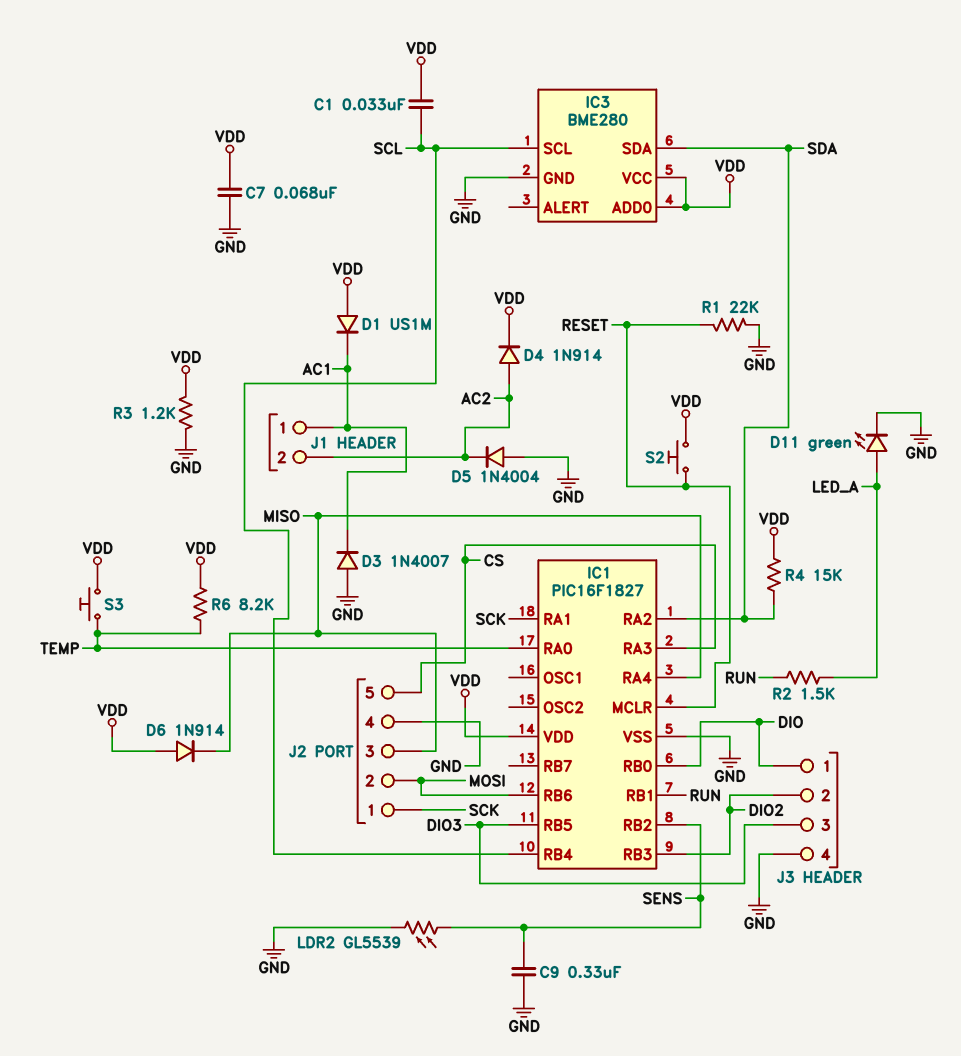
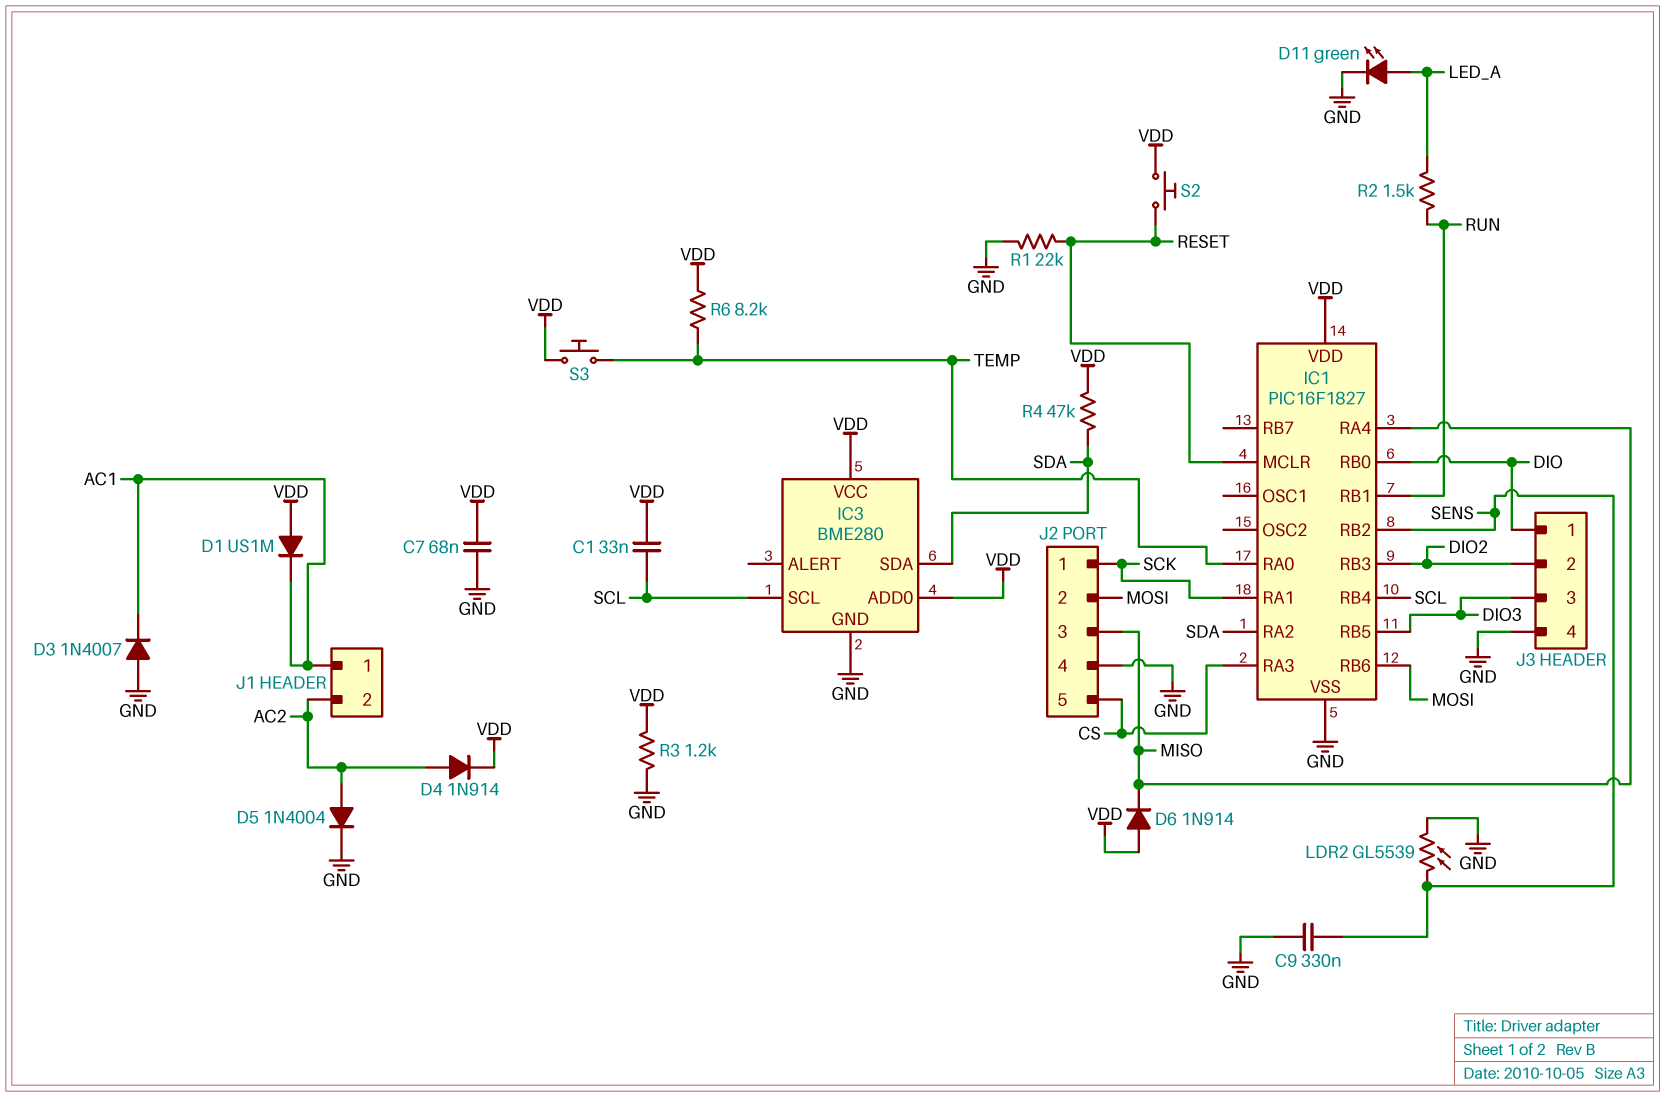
D5: diode 1N4004 (A GND, K AC2) -> diode 1N4004 (A AC2, K GND)
R4: 15k (SDA, VDD) -> 47k (SDA, VDD)

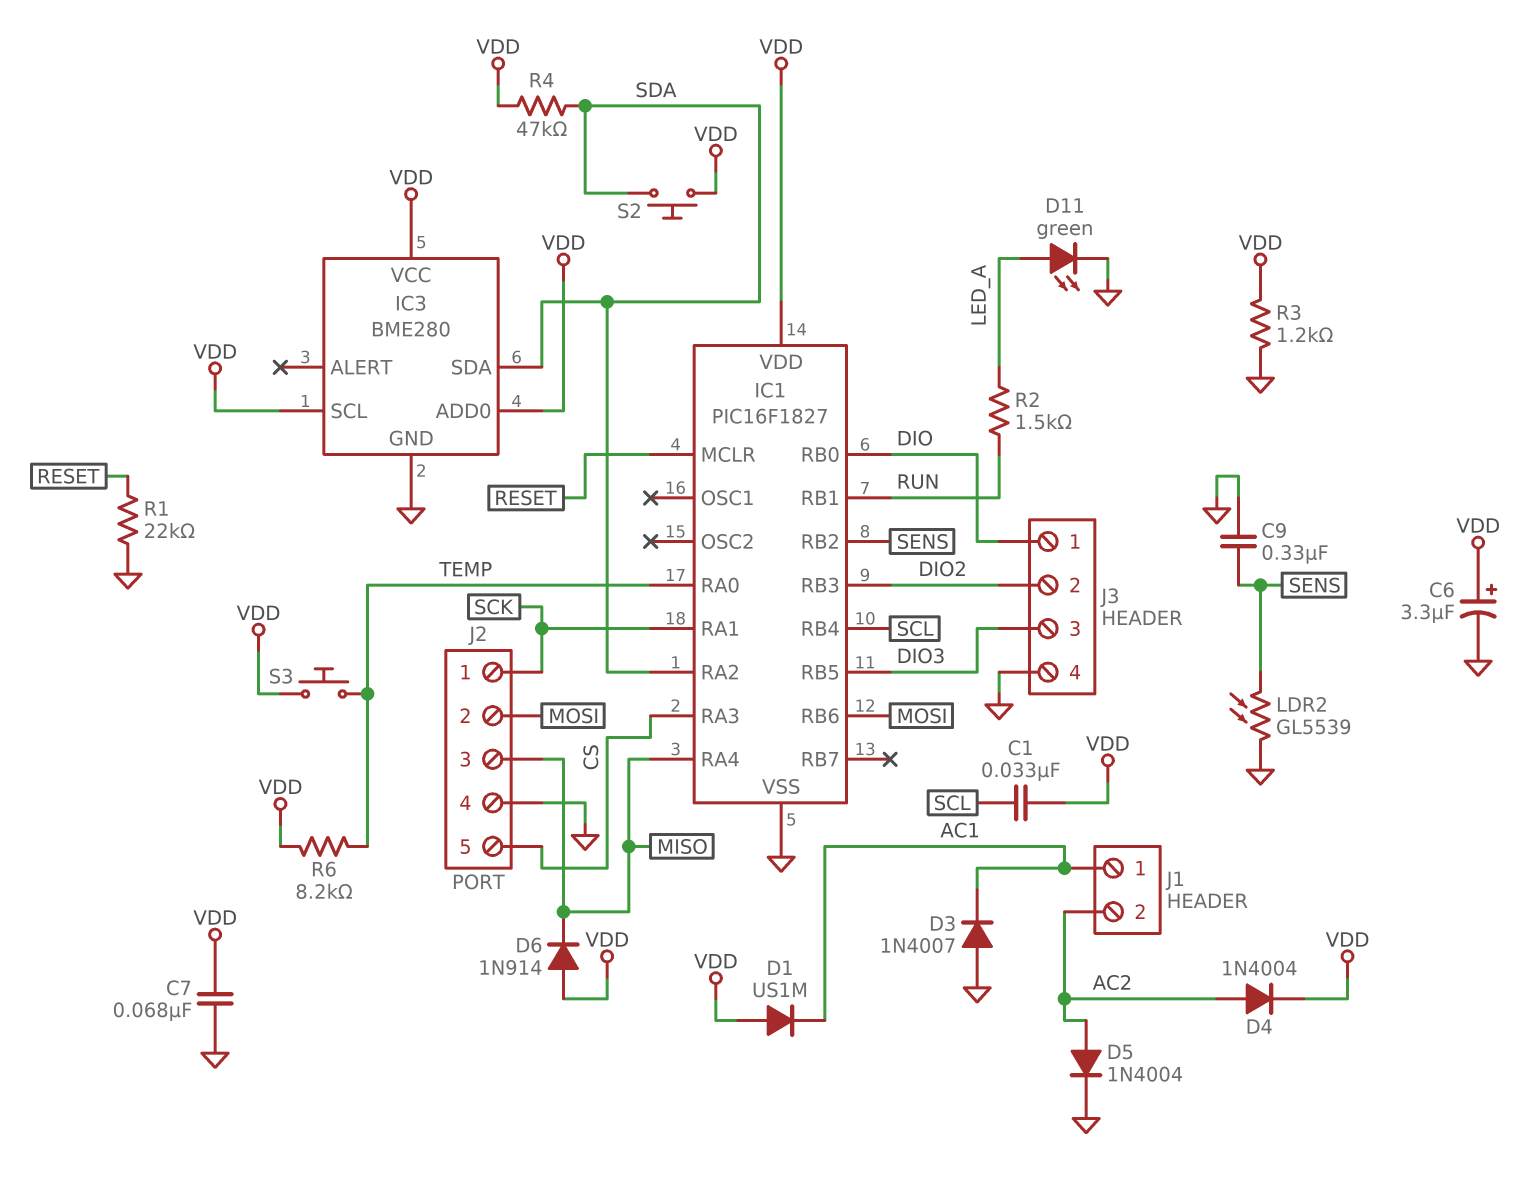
C6: none -> 3.3uF (plus VDD, minus GND)
D4: diode 1N914 (A AC2, K VDD) -> diode 1N4004 (A AC2, K VDD)
IC3 pin SCL: SCL -> VDD
S2: button (RESET, VDD) -> button (SDA, VDD)

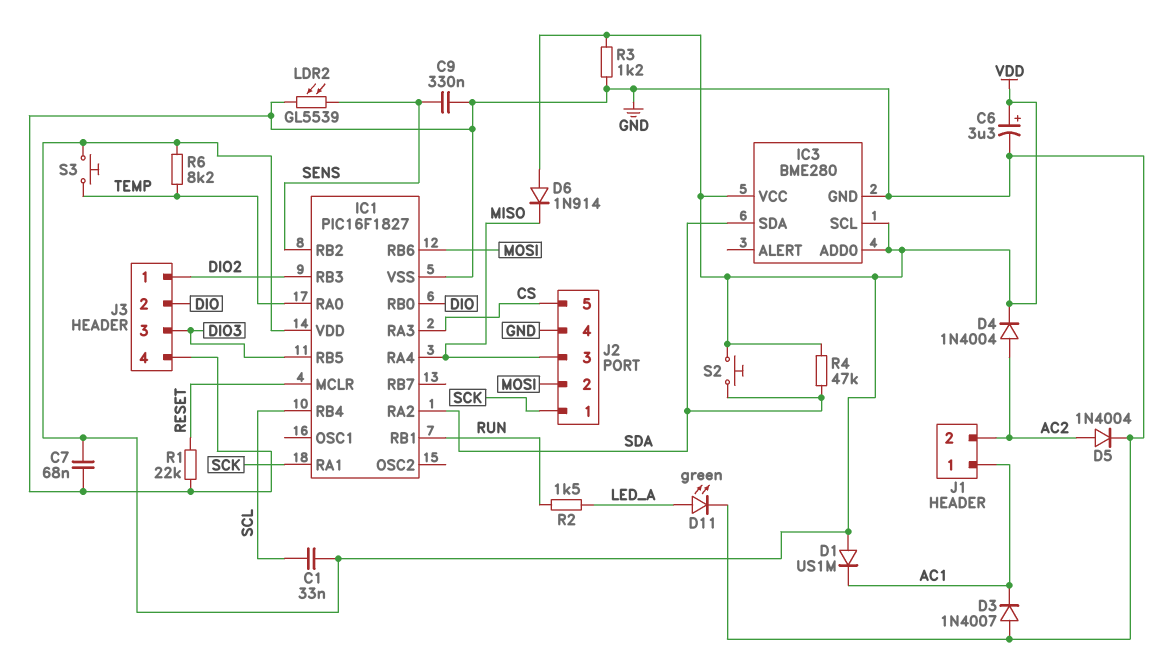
J3 pin 1: DIO -> DIO2
J3 pin 2: DIO2 -> DIO

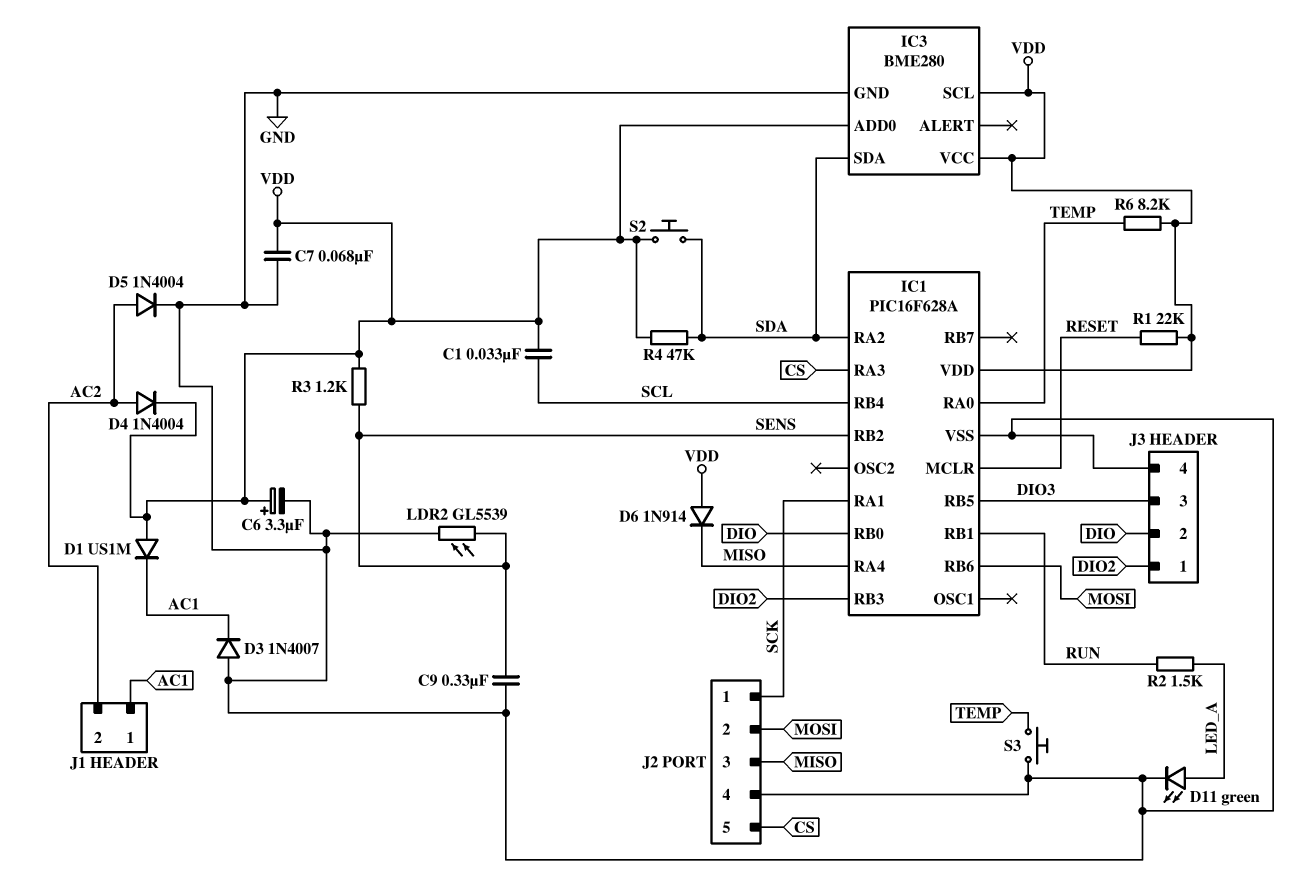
IC1: PIC16F1827 -> PIC16F628A
R1: 22k (GND, RESET) -> 22k (RESET, VDD)
R3: 1.2k (GND, VDD) -> 1.2k (SENS, VDD)
S3: button (TEMP, VDD) -> button (GND, TEMP)

